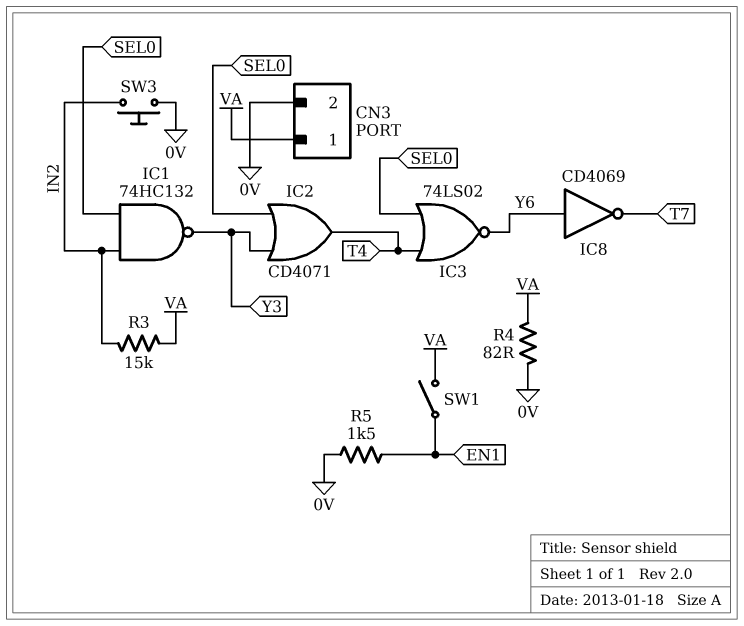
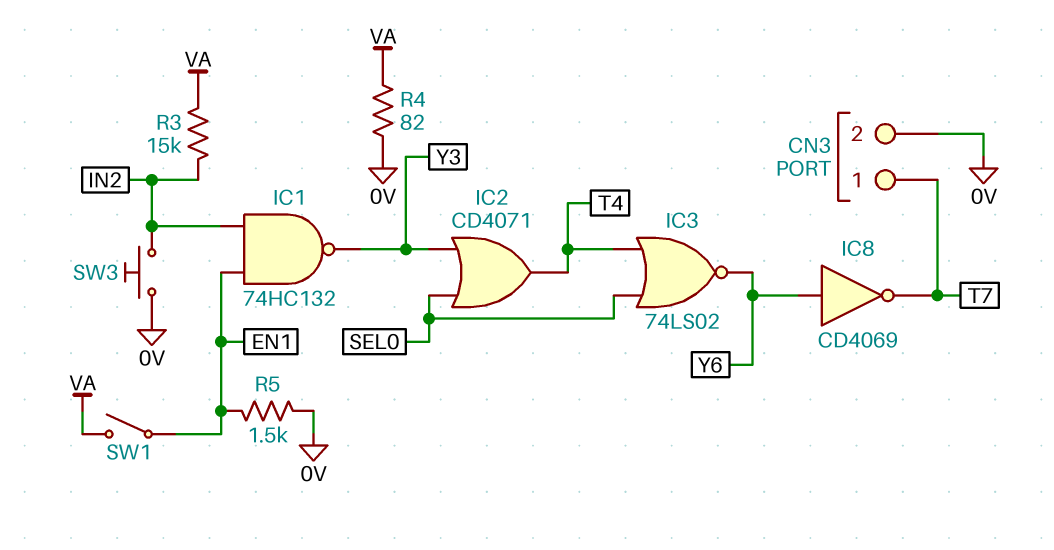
CN3 pin 1: VA -> T7
IC1: NAND 74HC132 (in IN2, in SEL0, out Y3) -> NAND 74HC132 (in EN1, in IN2, out Y3)

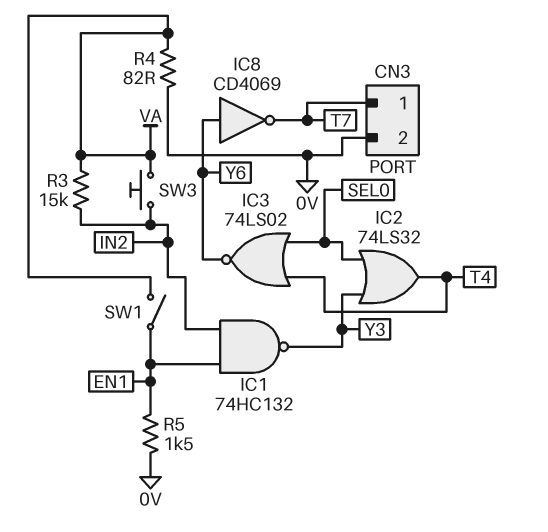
IC2: OR CD4071 (in SEL0, in Y3, out T4) -> OR 74LS32 (in SEL0, in Y3, out T4)
SW3: button (0V, IN2) -> button (IN2, VA)

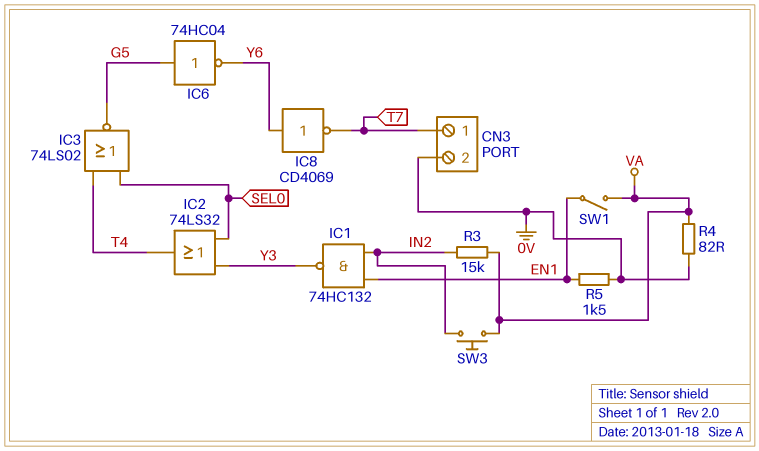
IC3: NOR 74LS02 (in SEL0, in T4, out Y6) -> NOR 74LS02 (in SEL0, in T4, out G5)
IC6: none -> NOT 74HC04 (in G5, out Y6)

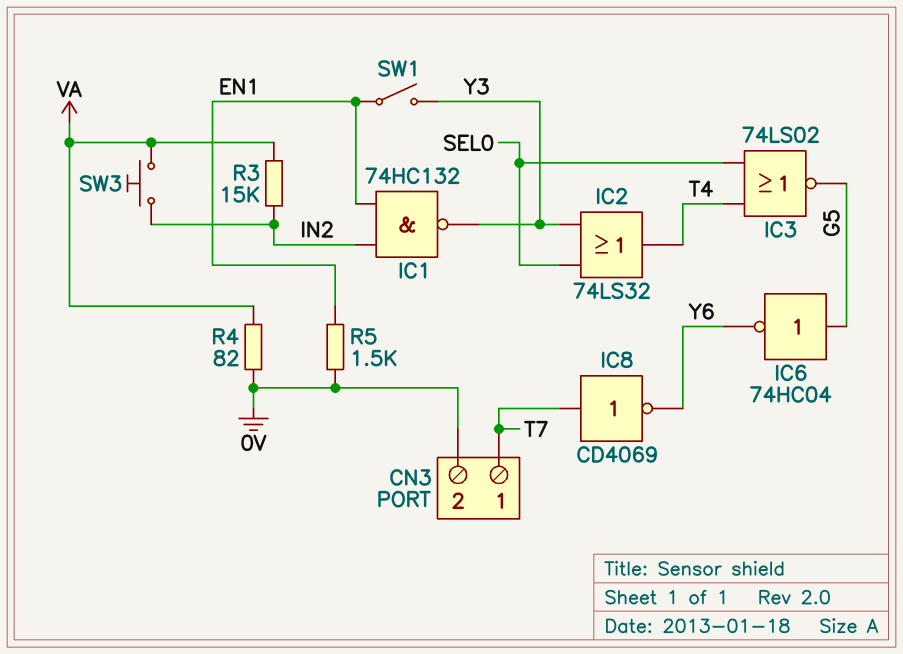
IC8: NOT CD4069 (in Y6, out T7) -> NOT CD4069 (in T7, out Y6)
SW1: switch (EN1, VA) -> switch (EN1, Y3)

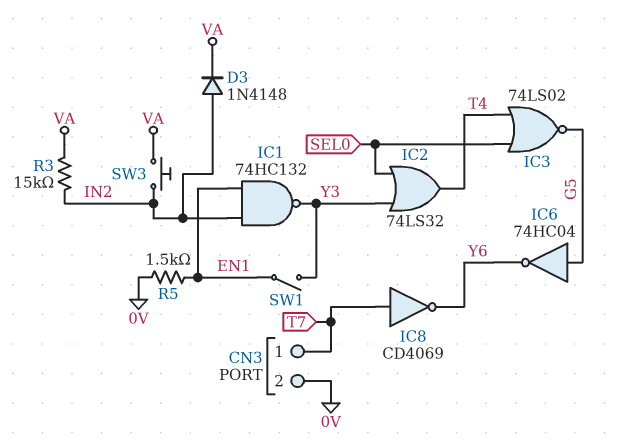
D3: none -> diode 1N4148 (A IN2, K VA)
R4: 82 (0V, VA) -> none

